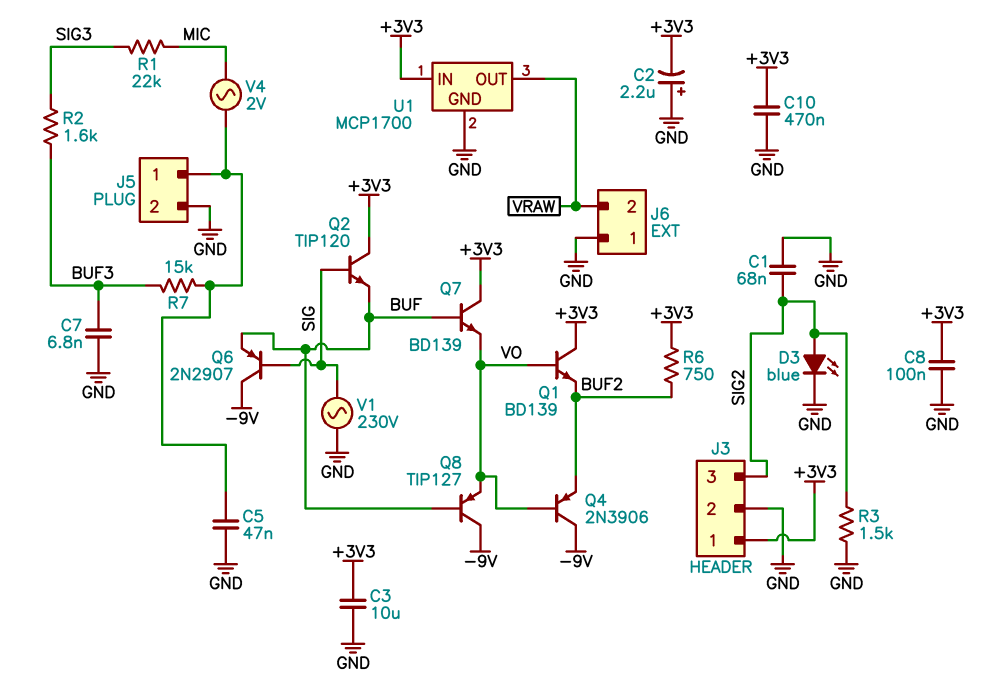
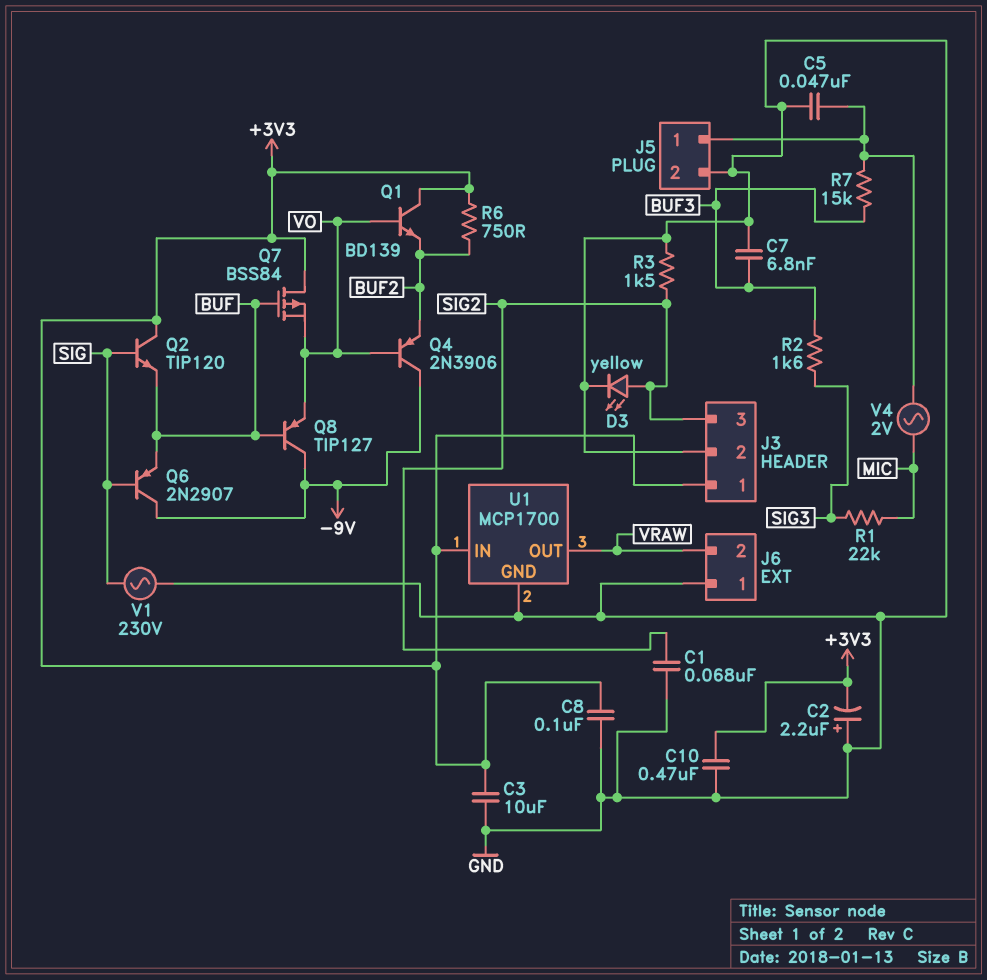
D3: LED blue (A SIG2, K GND) -> LED yellow (A SIG2, K GND)
Q7: NPN BD139 (B BUF, C +3V3, E VO) -> PMOS BSS84 (G BUF, D +3V3, S VO)

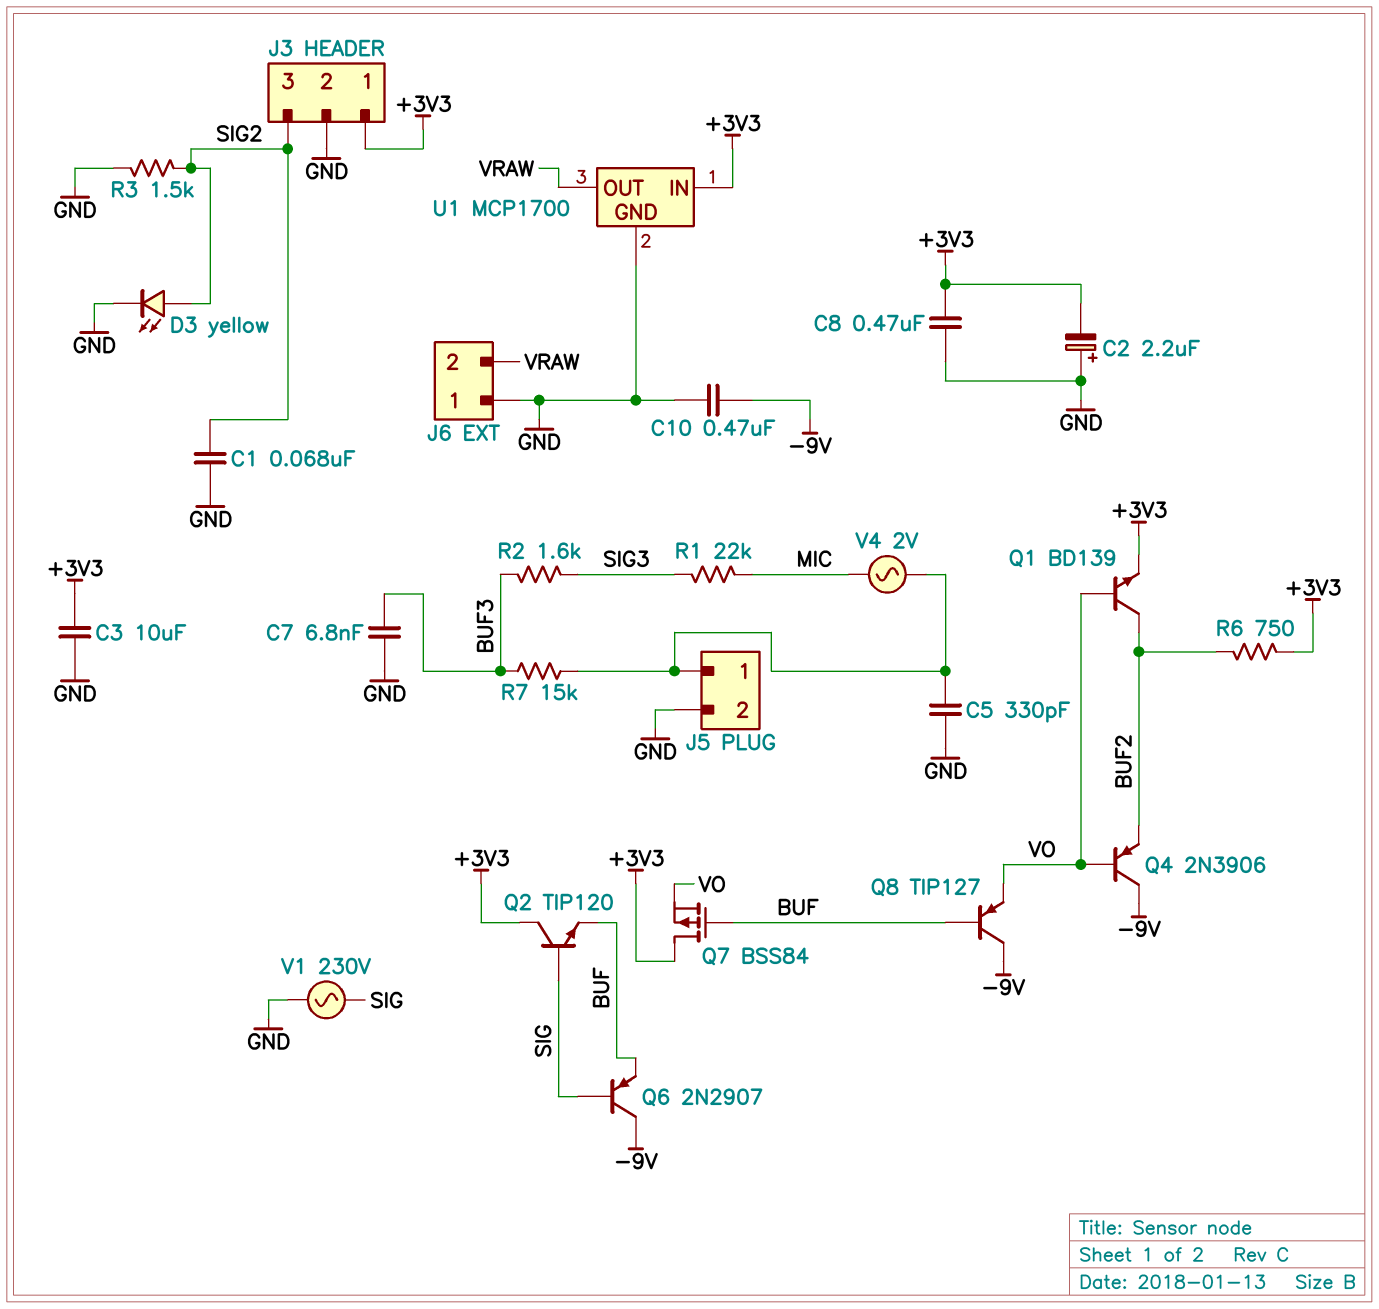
C5: 47nF (GND, J5/1) -> 330pF (GND, J5/1)
C8: 100nF (+3V3, GND) -> 470nF (+3V3, GND)
C10: 470nF (+3V3, GND) -> 470nF (-9V, GND)
Q1: NPN BD139 (B VO, C +3V3, E BUF2) -> NPN BD139 (B VO, C BUF2, E +3V3)

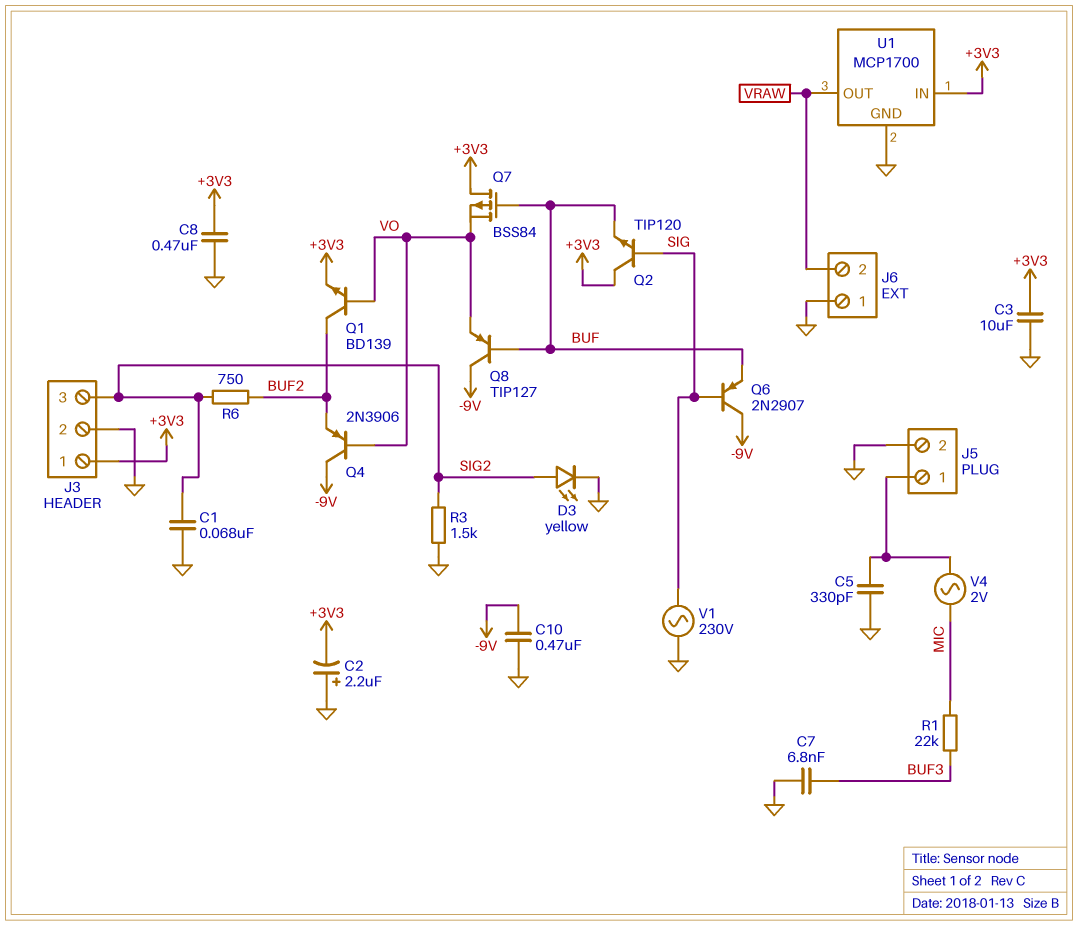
R1: 22k (MIC, SIG3) -> 22k (BUF3, MIC)
R2: 1.6k (BUF3, SIG3) -> none
R6: 750 (+3V3, BUF2) -> 750 (BUF2, SIG2)
R7: 15k (BUF3, J5/1) -> none

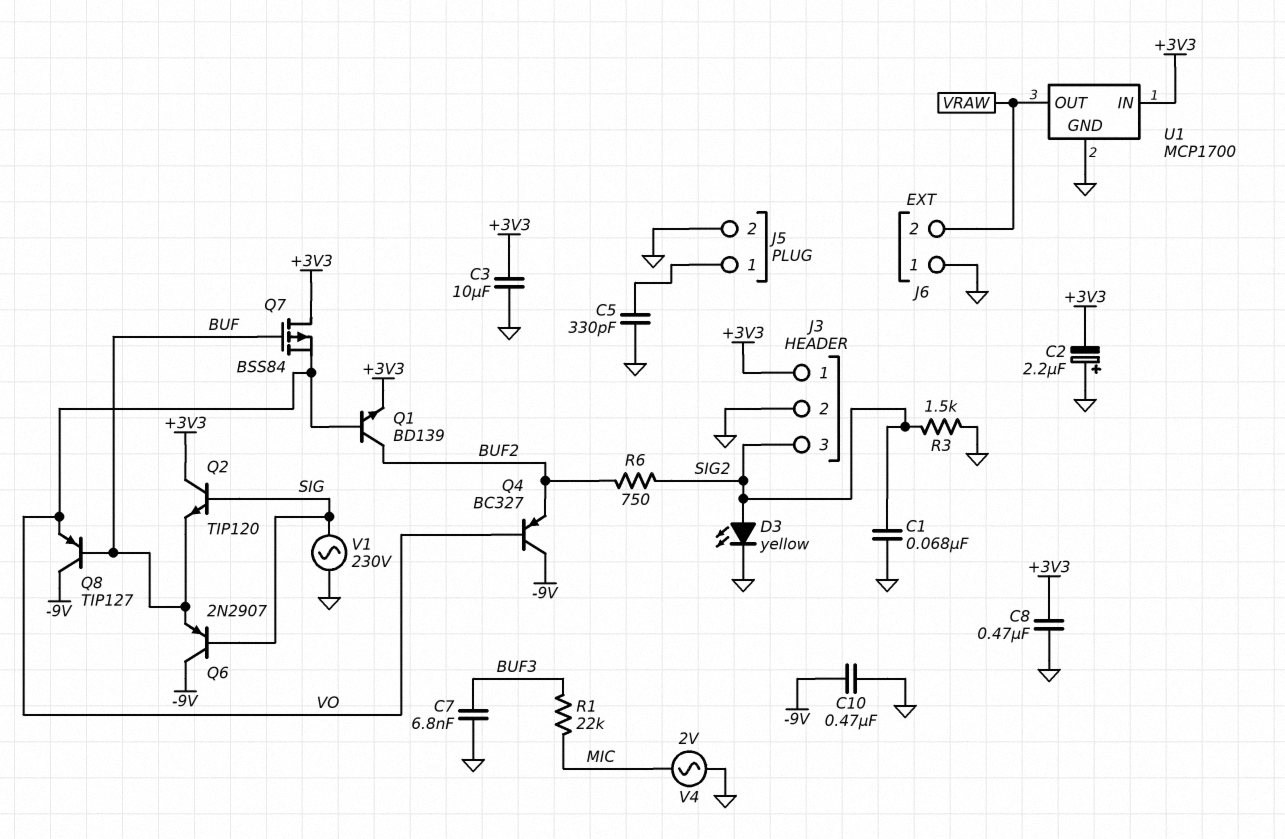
Q4: PNP 2N3906 (B VO, C -9V, E BUF2) -> PNP BC327 (B VO, C -9V, E BUF2)
V4: AC 2V (J5/1, MIC) -> AC 2V (GND, MIC)

